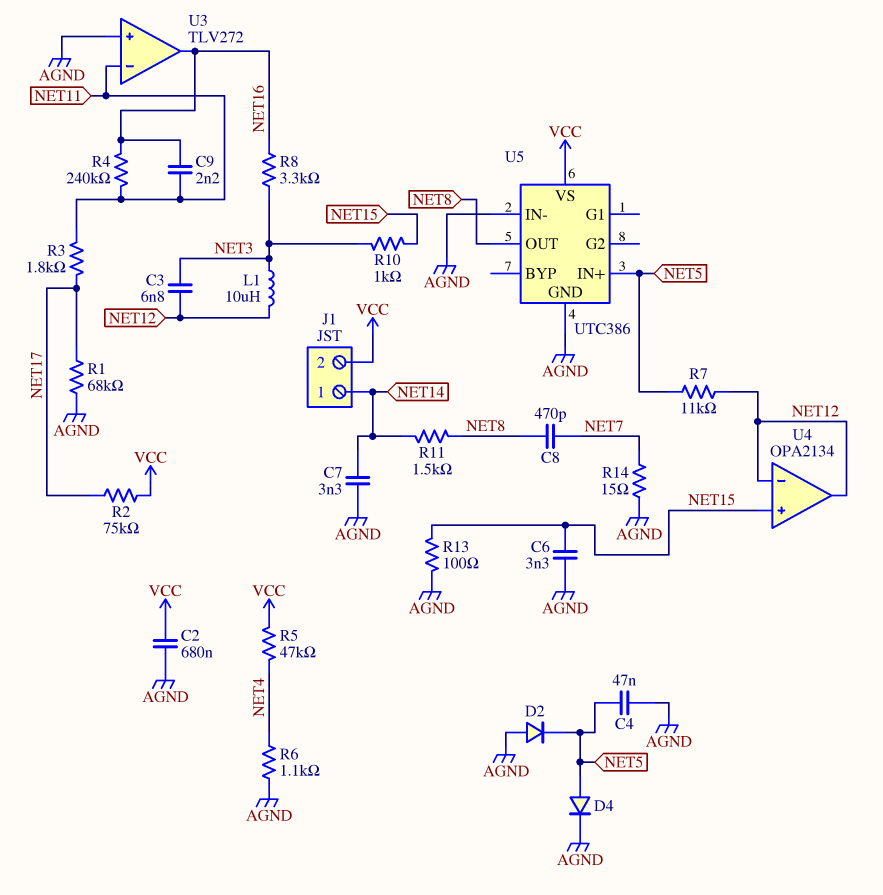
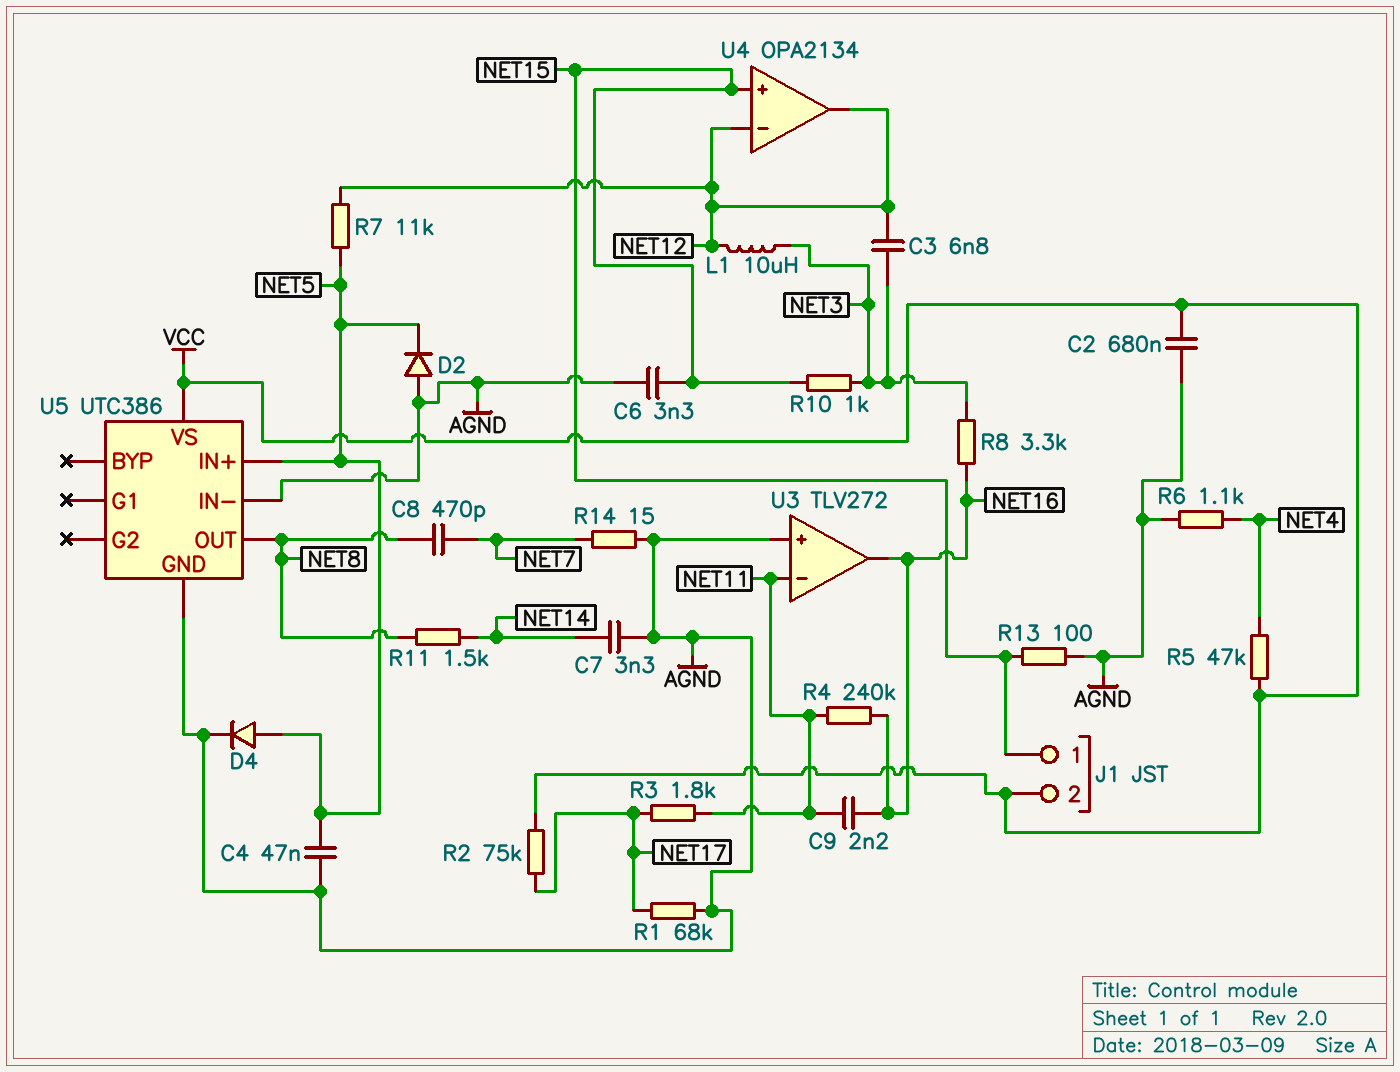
J1 pin 1: NET14 -> NET15

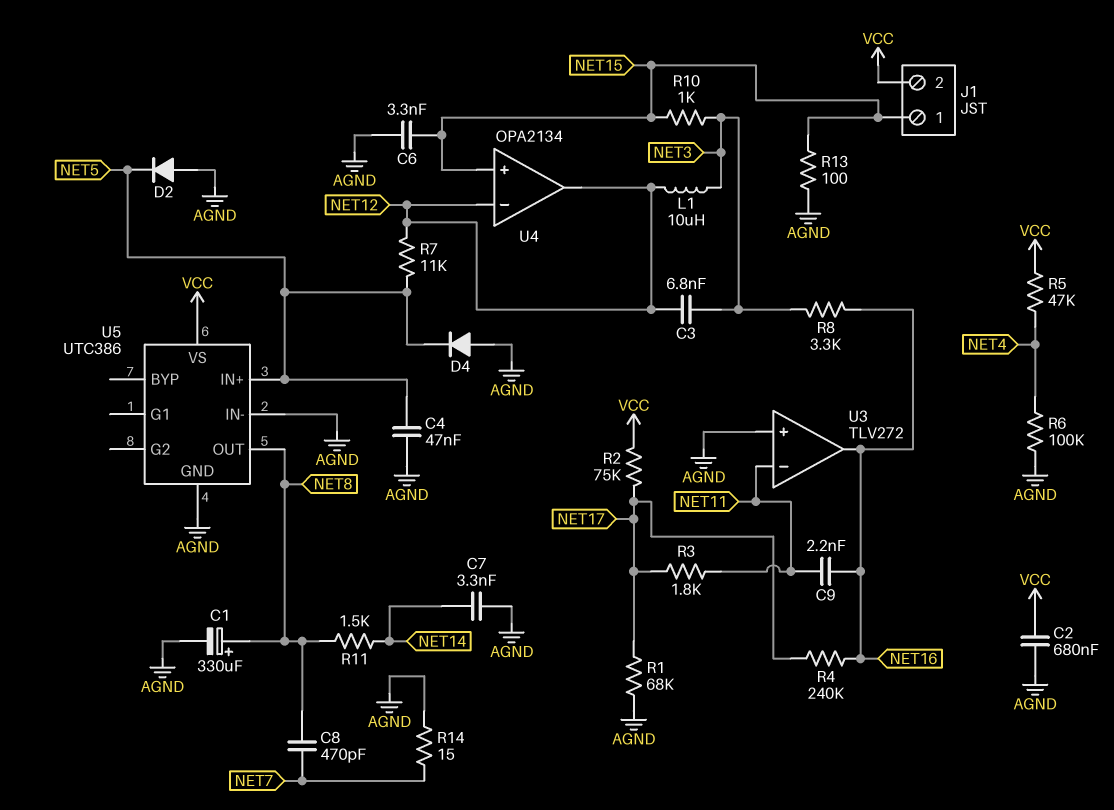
C1: none -> 330uF (plus NET8, minus AGND)
D4: diode (A NET5, K AGND) -> diode (A AGND, K NET5)
R4: 240k (NET11, NET16) -> 240k (NET16, NET17)
R6: 1.1k (AGND, NET4) -> 100k (AGND, NET4)

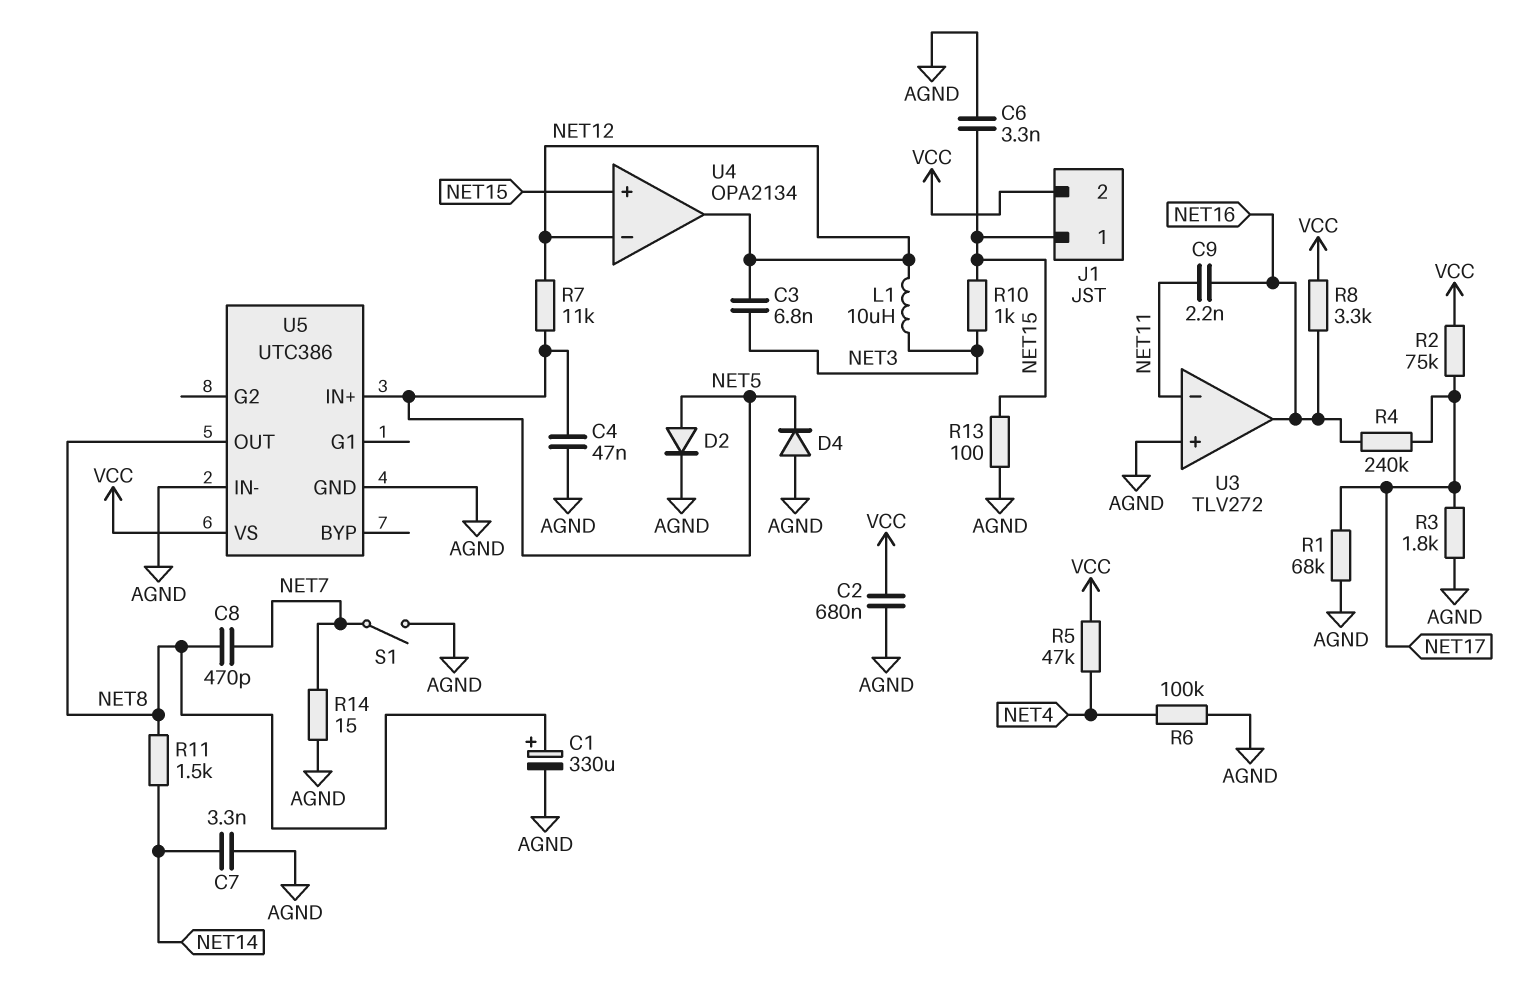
D2: diode (A AGND, K NET5) -> diode (A NET5, K AGND)
R3: 1.8k (NET11, NET17) -> 1.8k (AGND, NET17)
R8: 3.3k (NET3, NET16) -> 3.3k (NET16, VCC)
S1: none -> switch (AGND, NET7)

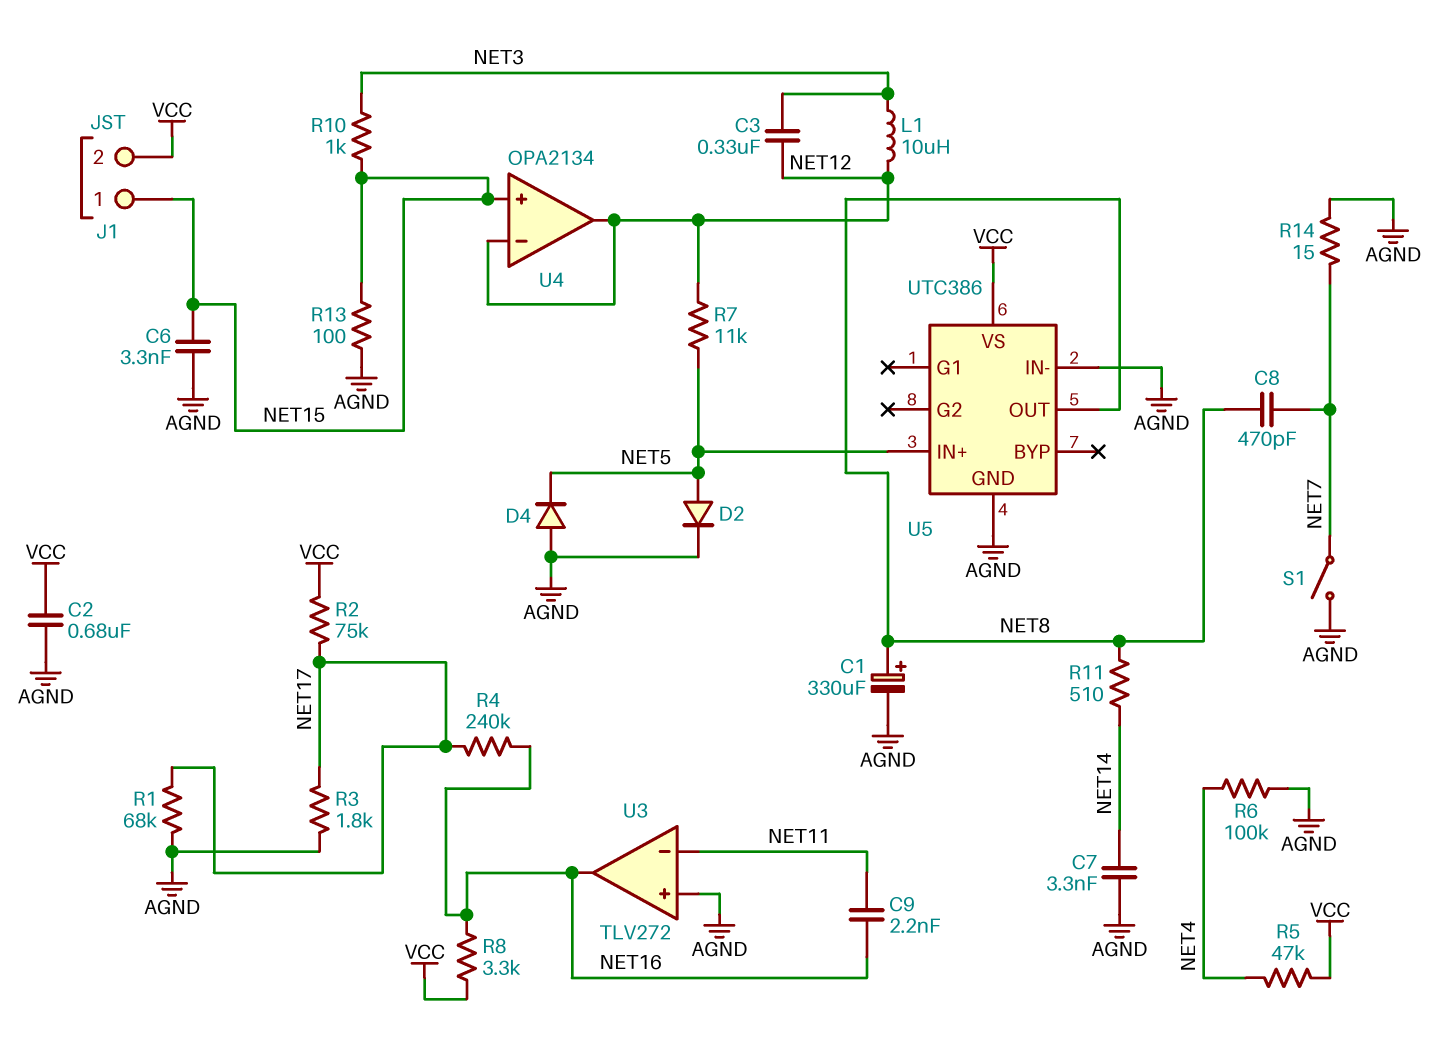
C3: 6.8nF (NET3, NET12) -> 330nF (NET3, NET12)
C4: 47nF (AGND, NET5) -> none
R11: 1.5k (NET8, NET14) -> 510 (NET8, NET14)

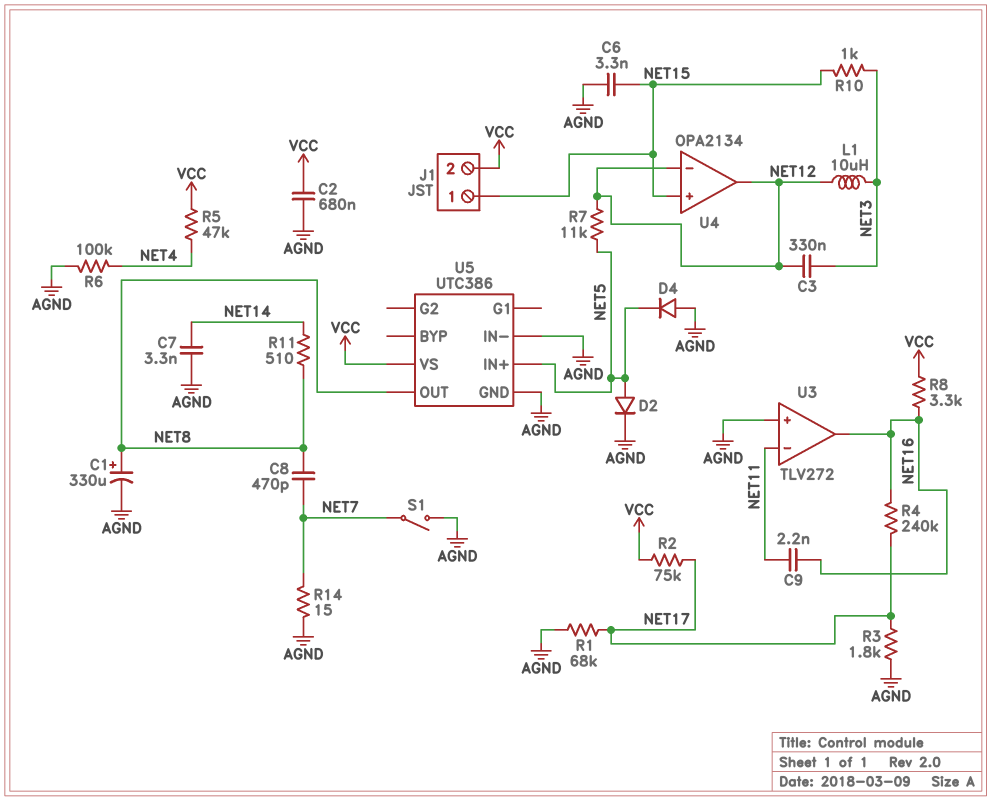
R13: 100 (AGND, NET15) -> none

